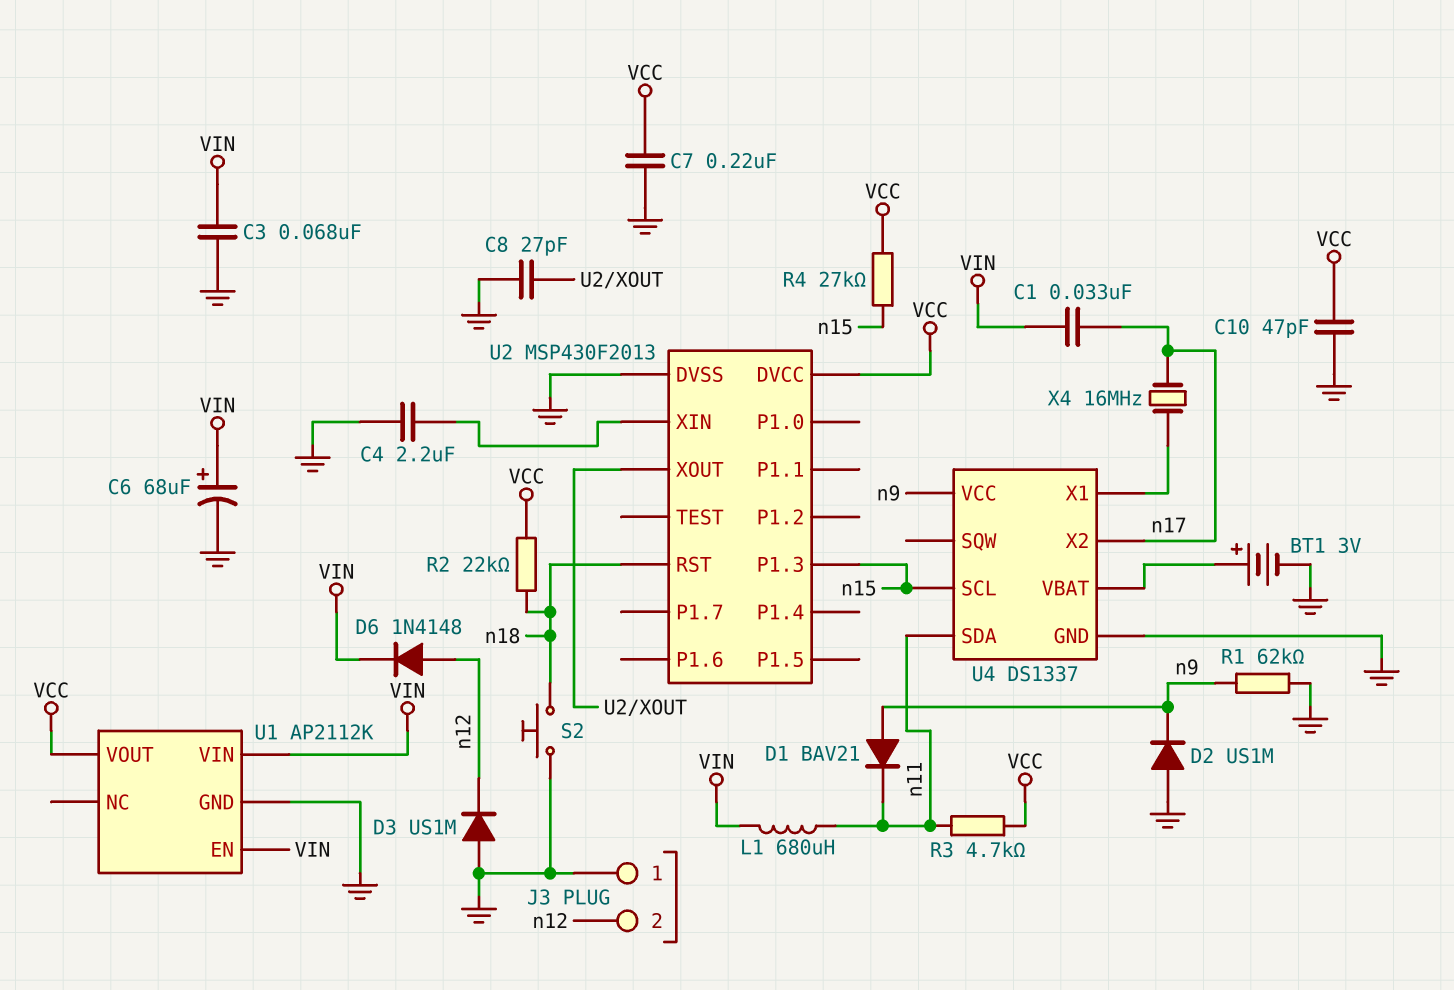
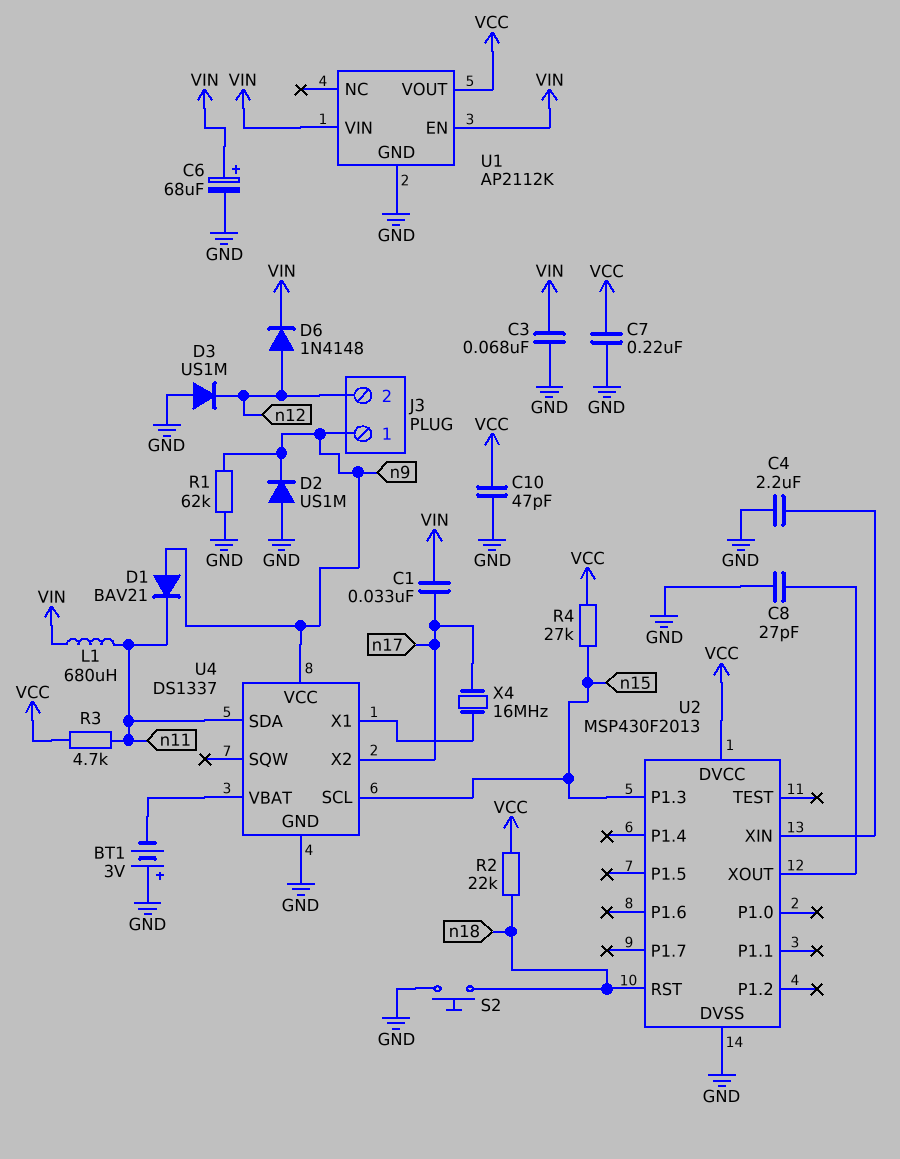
BT1: 3V (plus U4/VBAT, minus GND) -> 3V (plus GND, minus U4/VBAT)
J3 pin 1: GND -> n9

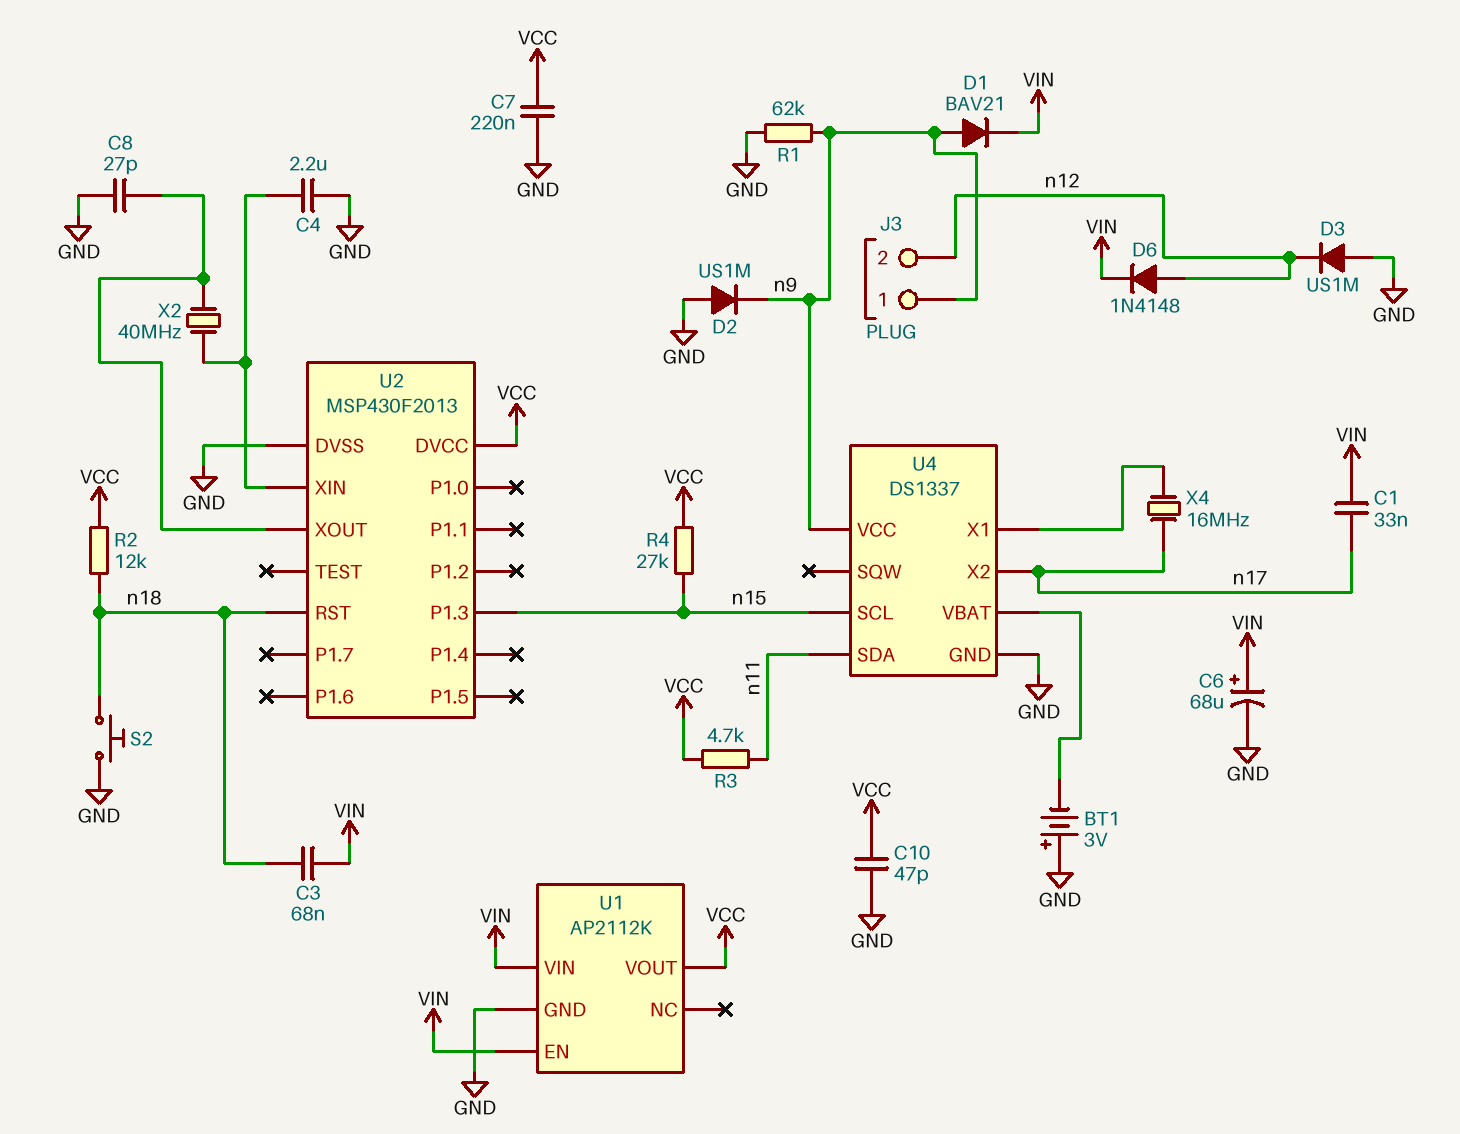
C3: 68nF (GND, VIN) -> 68nF (VIN, n18)
D1: diode BAV21 (A n9, K n11) -> diode BAV21 (A n9, K VIN)
L1: 680uH (VIN, n11) -> none
R2: 22k (VCC, n18) -> 12k (VCC, n18)
X2: none -> 40MHz (U2/XIN, U2/XOUT)

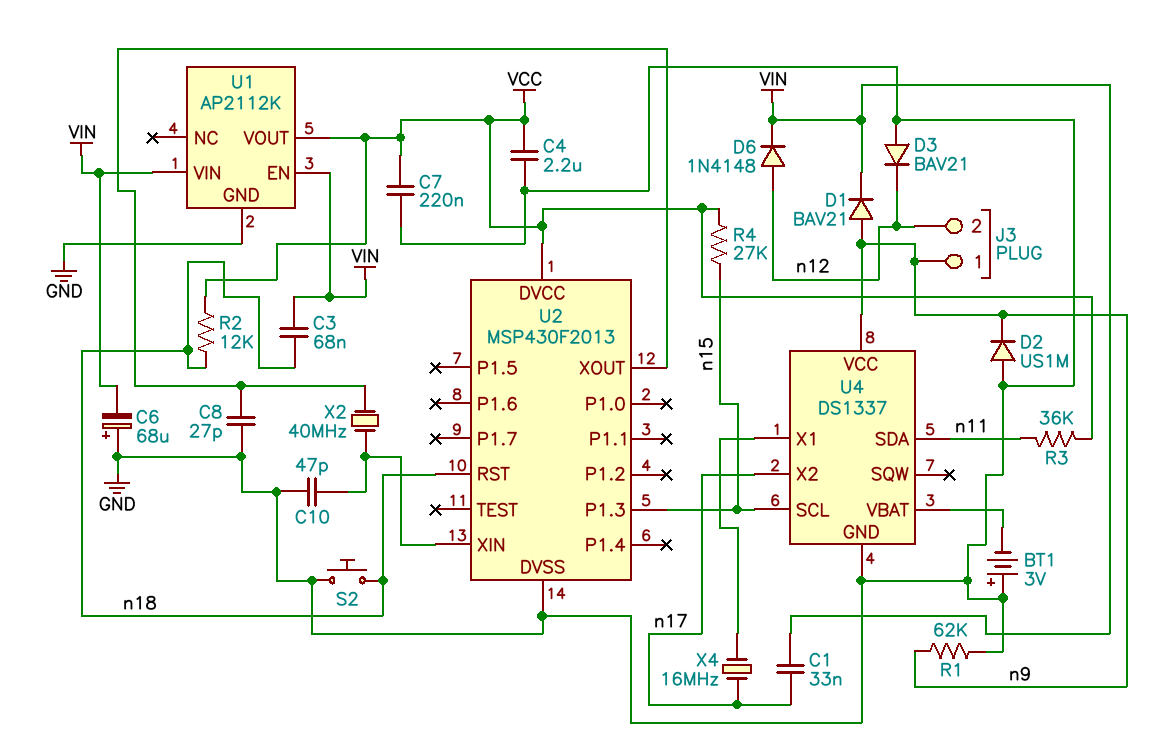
C4: 2.2uF (GND, U2/XIN) -> 2.2uF (GND, VCC)
C6: 68uF (plus VIN, minus GND) -> 68uF (plus GND, minus VIN)
C10: 47pF (GND, VCC) -> 47pF (GND, U2/XIN)
D3: diode US1M (A GND, K n12) -> diode BAV21 (A GND, K n12)
R3: 4.7k (VCC, n11) -> 36k (VCC, n11)

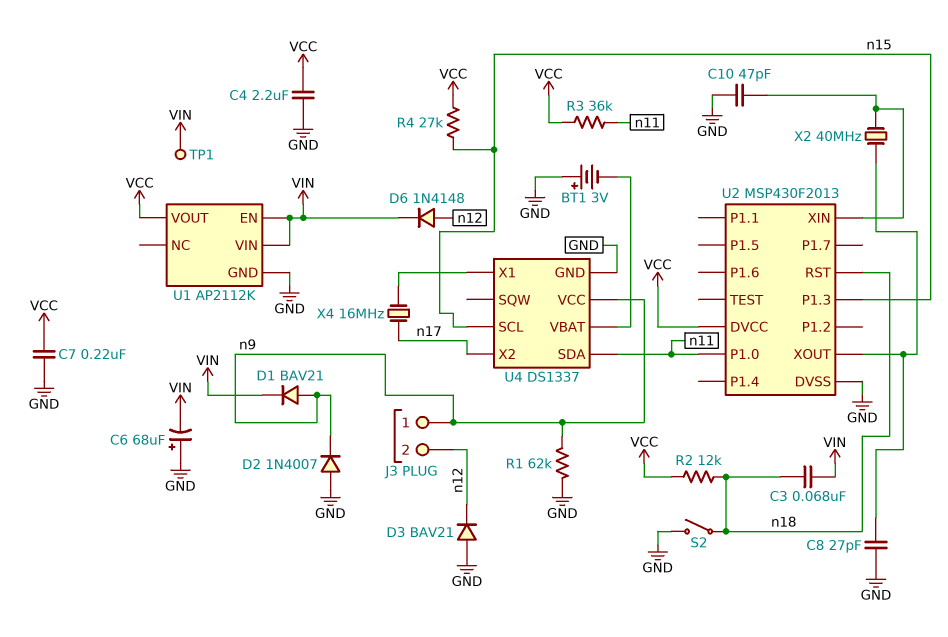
C1: 33nF (VIN, n17) -> none
D2: diode US1M (A GND, K n9) -> diode 1N4007 (A GND, K n9)
S2: button (GND, n18) -> switch (GND, n18)
TP1: none -> test point (VIN)
U2 pin P1.0: none -> n11

